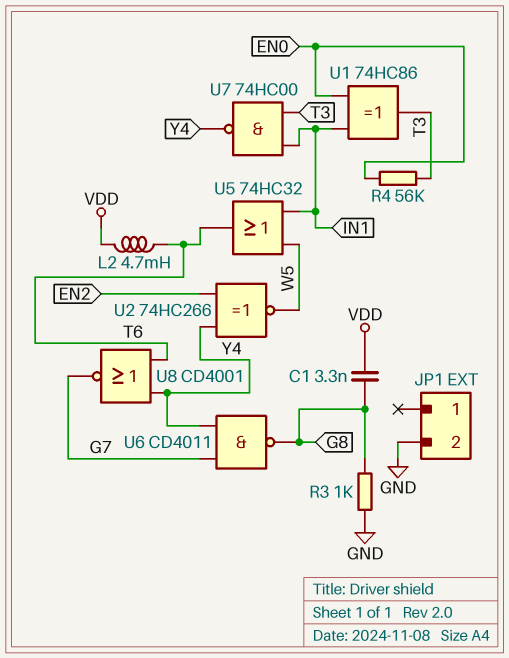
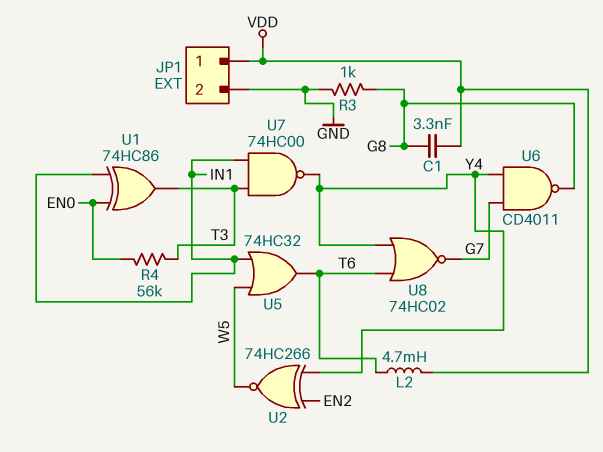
JP1 pin 1: none -> VDD
U8: NOR CD4001 (in T6, in Y4, out G7) -> NOR 74HC02 (in T6, in Y4, out G7)

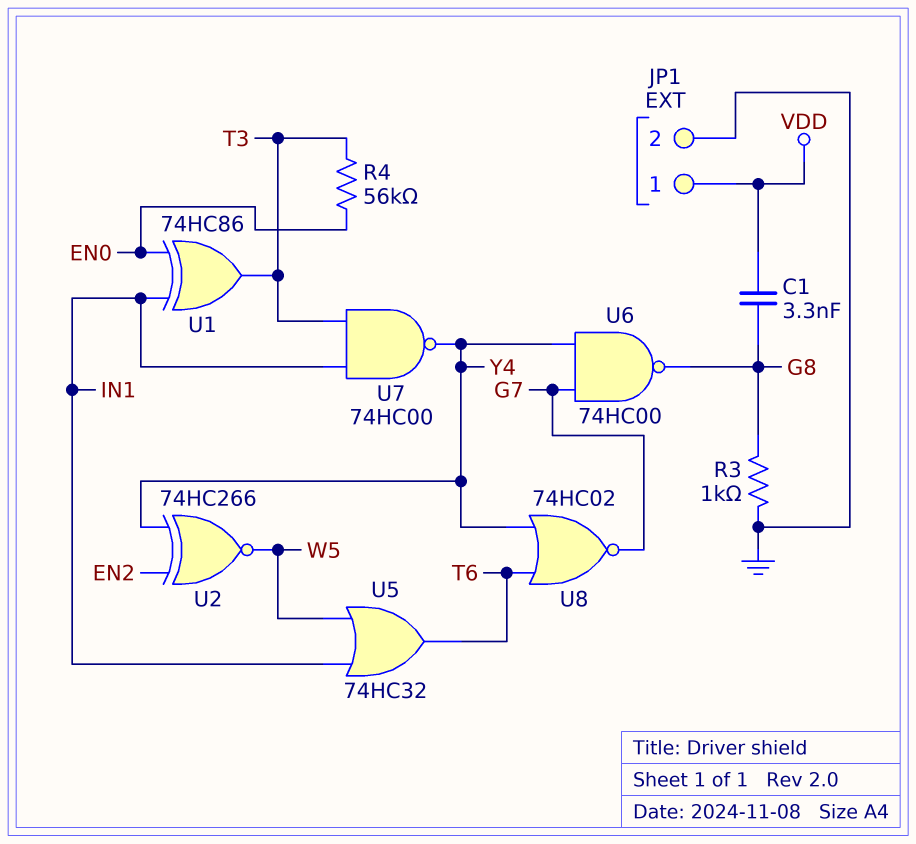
L2: 4.7mH (T6, VDD) -> none
U6: NAND CD4011 (in G7, in Y4, out G8) -> NAND 74HC00 (in G7, in Y4, out G8)

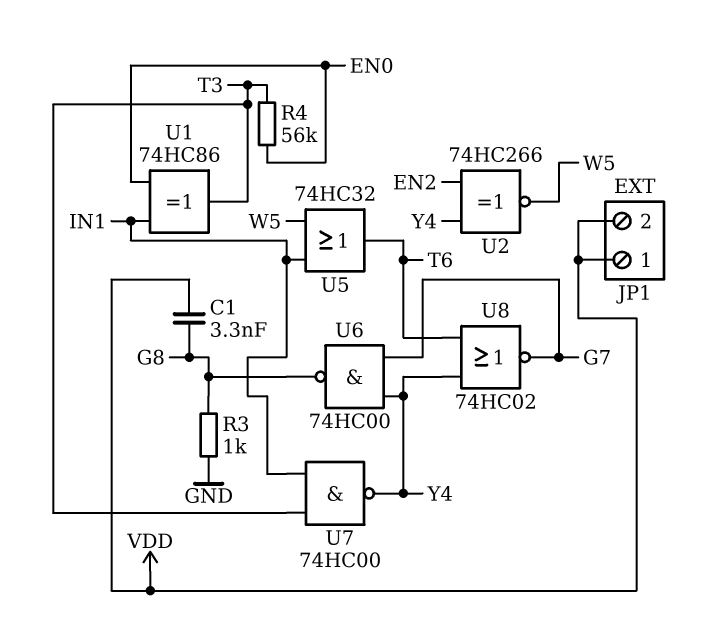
JP1 pin 2: GND -> VDD

